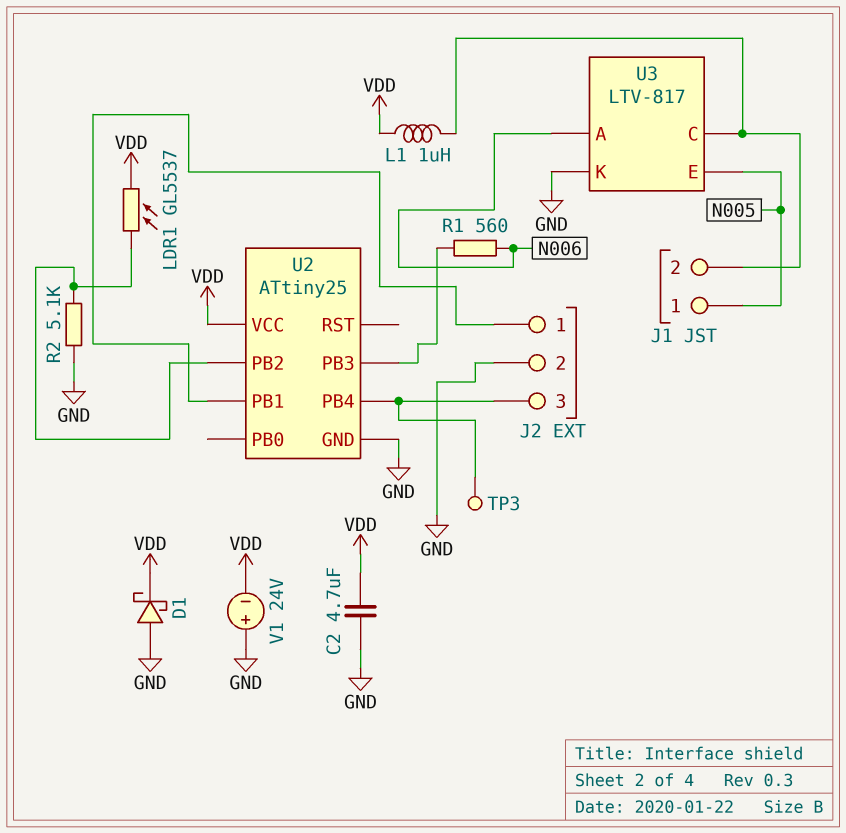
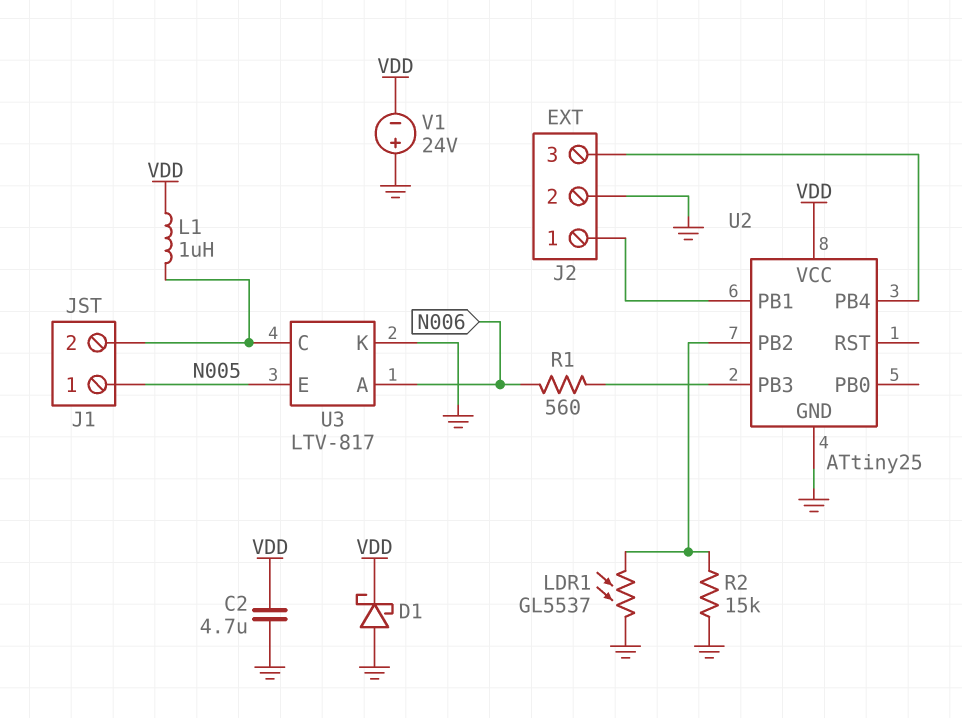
LDR1: GL5537 (U2/PB2, VDD) -> GL5537 (GND, U2/PB2)
R2: 5.1k (GND, U2/PB2) -> 15k (GND, U2/PB2)
TP3: test point (J2/3) -> none

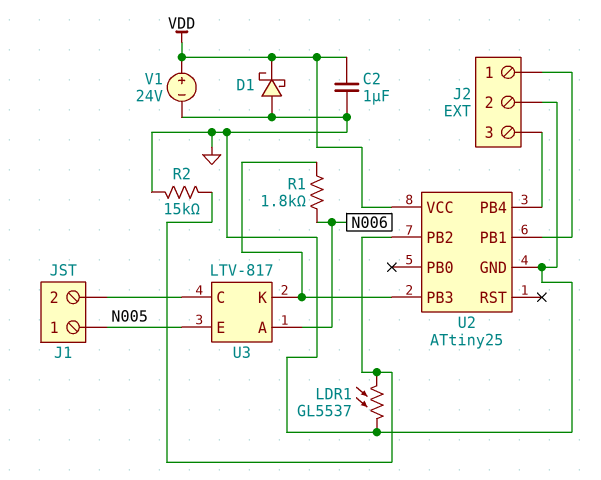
C2: 4.7uF (GND, VDD) -> 1uF (GND, VDD)
L1: 1uH (J1/2, VDD) -> none
R1: 560 (N006, U2/PB3) -> 1.8k (N006, U2/PB3)
U3 pin K: GND -> U2/PB3
V1: 24V (plus GND, minus VDD) -> 24V (plus VDD, minus GND)

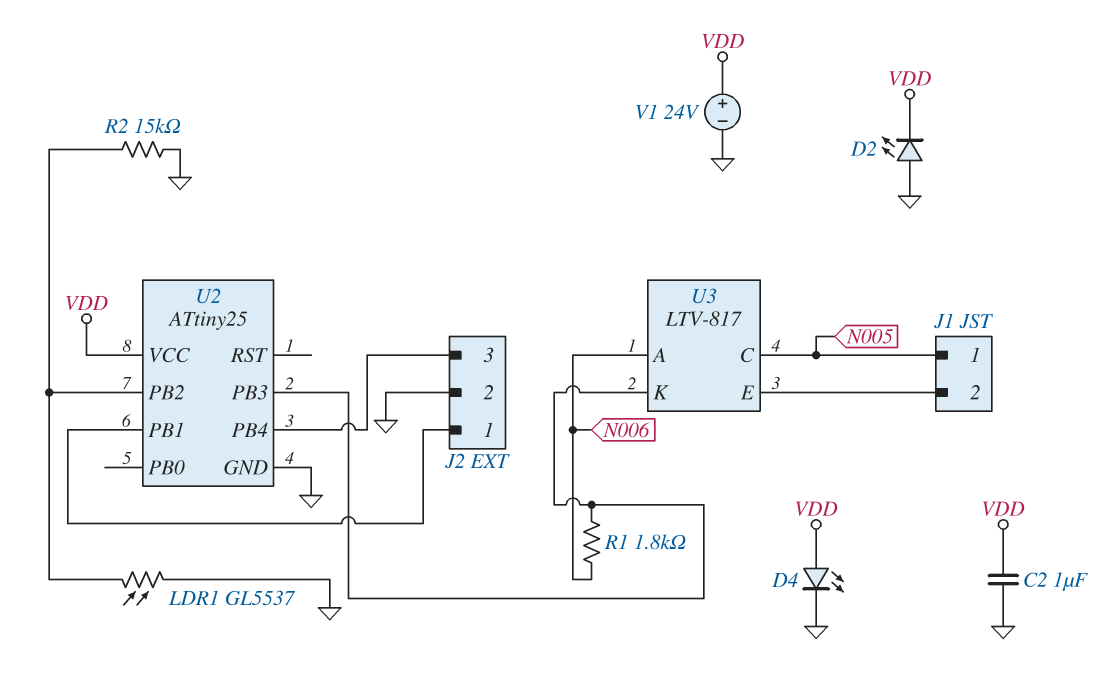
D1: schottky (A GND, K VDD) -> none
D2: none -> LED (A GND, K VDD)
D4: none -> LED (A VDD, K GND)
U3 pin C: J1/2 -> N005
U3 pin E: N005 -> J1/2

